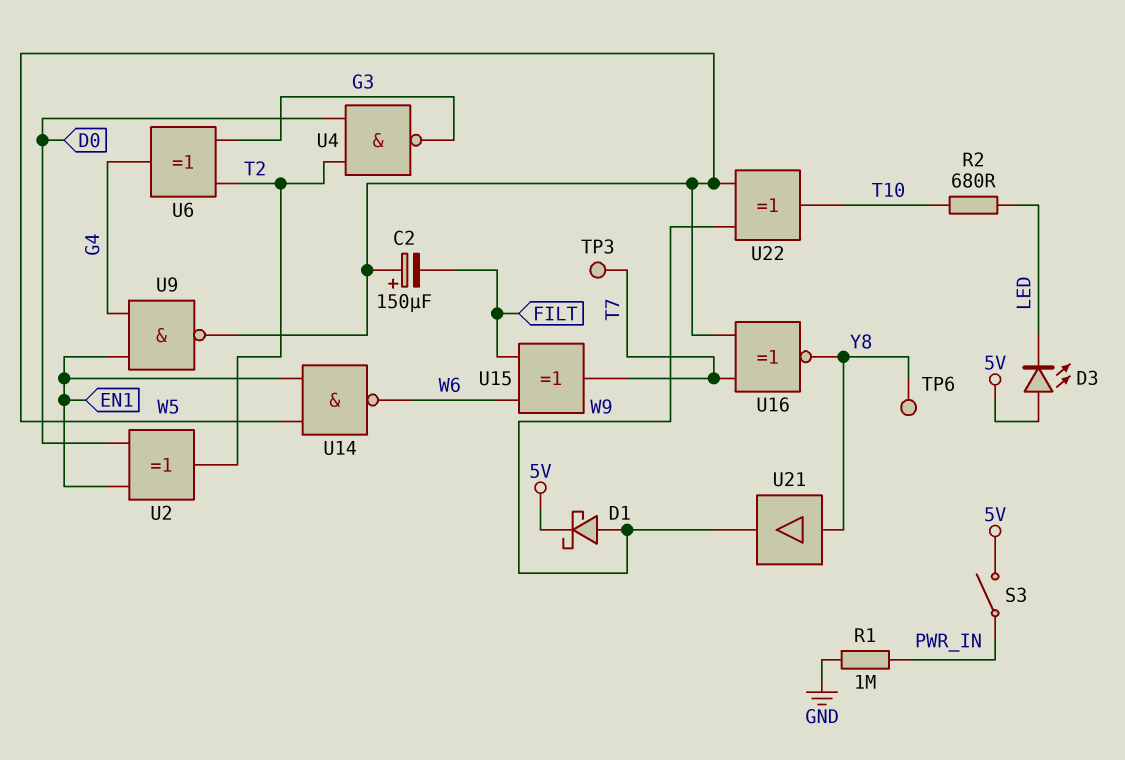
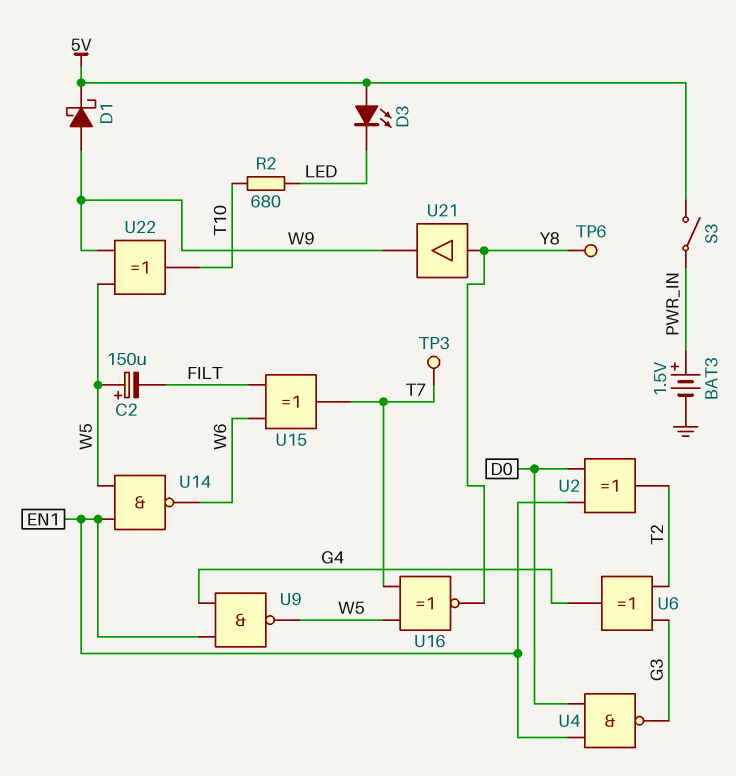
BAT3: none -> 1.5V (plus PWR_IN, minus GND)
R1: 1M (GND, PWR_IN) -> none
U4: NAND (in D0, in T2, out G3) -> NAND (in D0, in EN1, out G3)

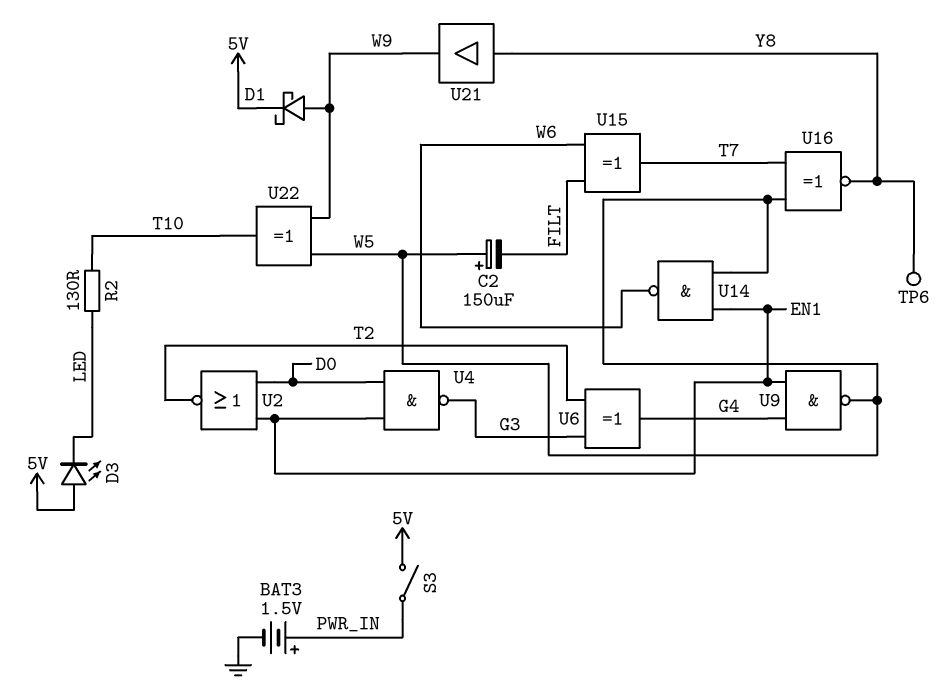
R2: 680 (LED, T10) -> 130 (LED, T10)
TP3: test point (T7) -> none
U2: XOR (in D0, in EN1, out T2) -> NOR (in D0, in EN1, out T2)

